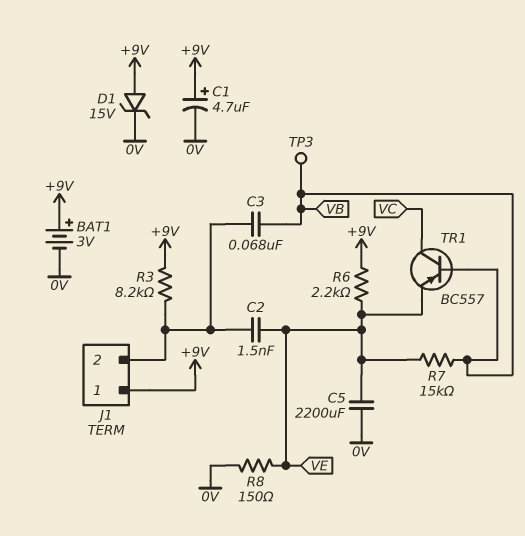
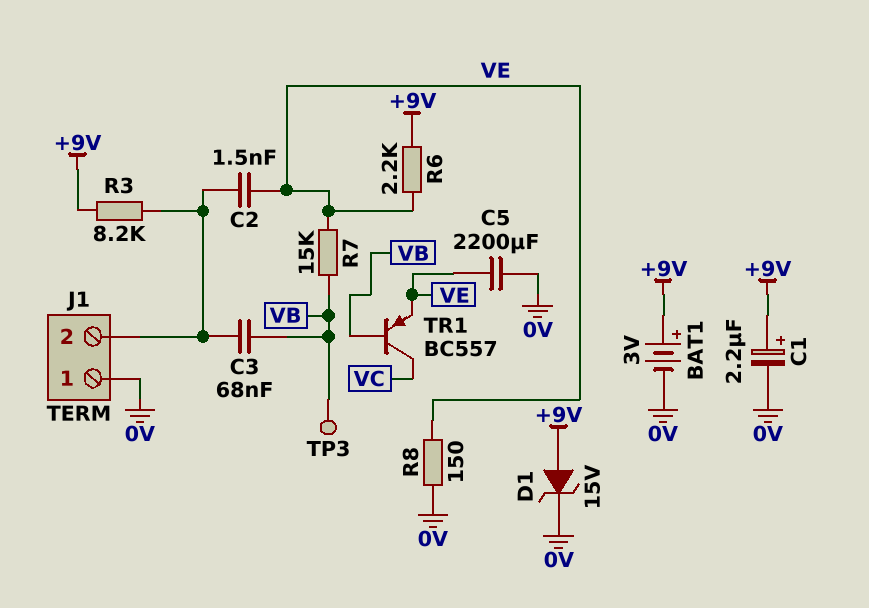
C1: 4.7uF (plus +9V, minus 0V) -> 2.2uF (plus +9V, minus 0V)
J1 pin 1: +9V -> 0V

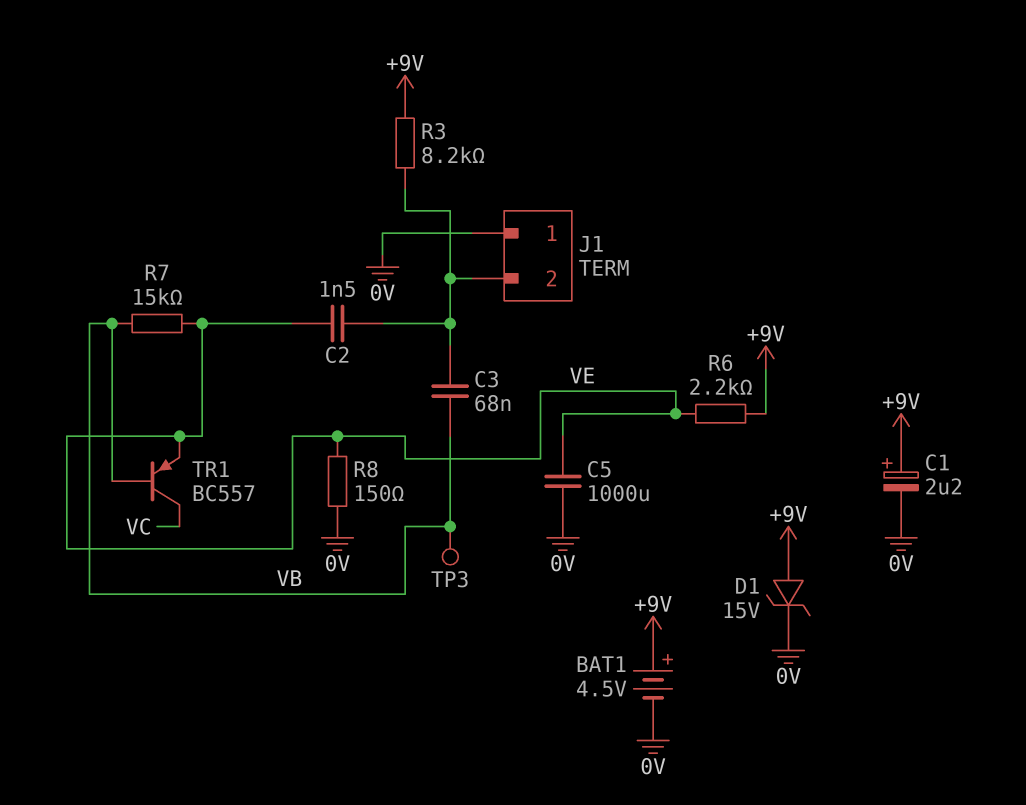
BAT1: 3V (plus +9V, minus 0V) -> 4.5V (plus +9V, minus 0V)
C5: 2200uF (0V, VE) -> 1000uF (0V, VE)

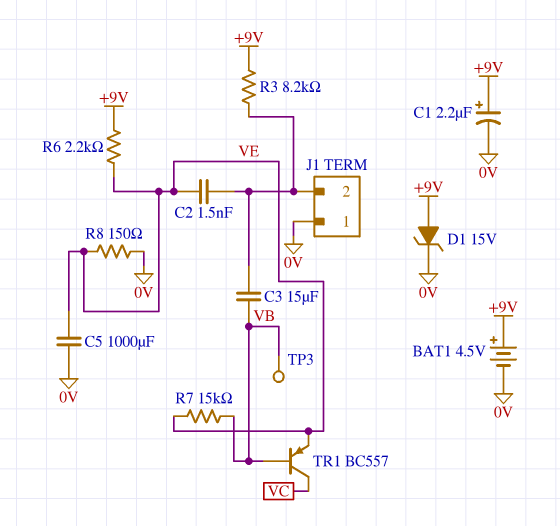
C3: 68nF (J1/2, VB) -> 15uF (J1/2, VB)

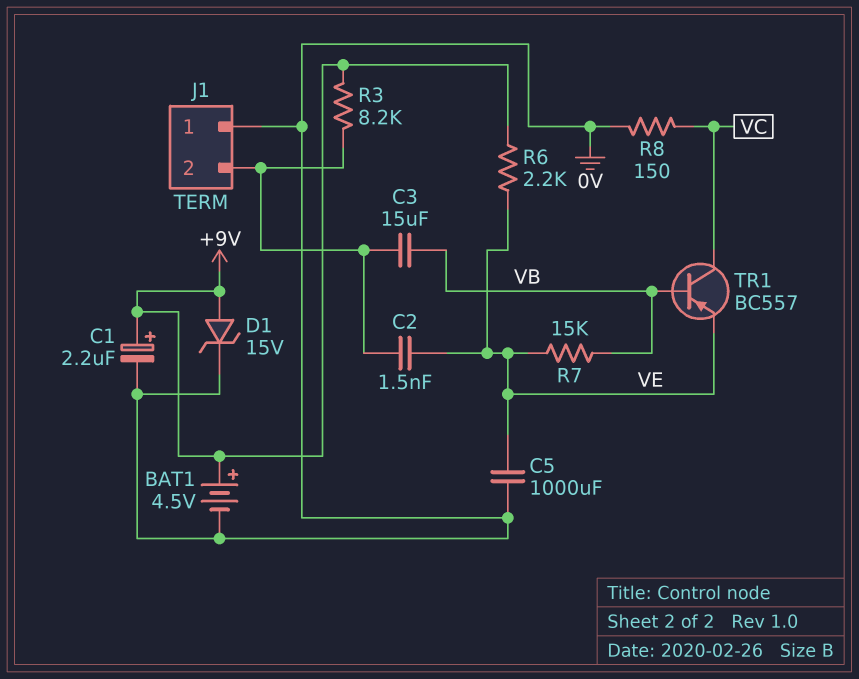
R8: 150 (0V, VE) -> 150 (0V, VC)
TP3: test point (VB) -> none

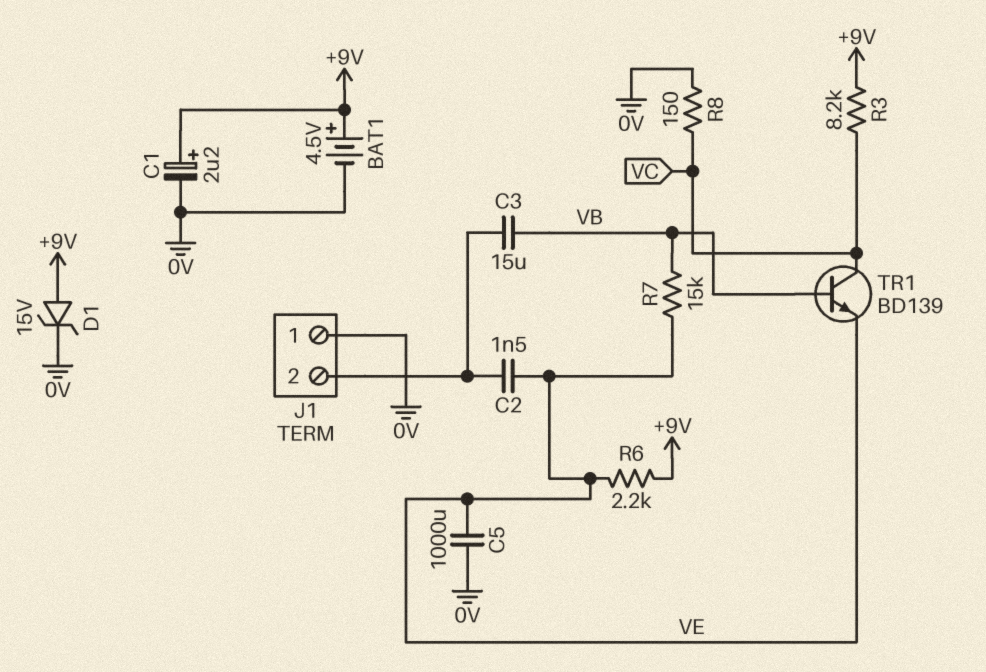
R3: 8.2k (+9V, J1/2) -> 8.2k (+9V, VC)
TR1: PNP BC557 (B VB, C VC, E VE) -> NPN BD139 (B VB, C VC, E VE)

